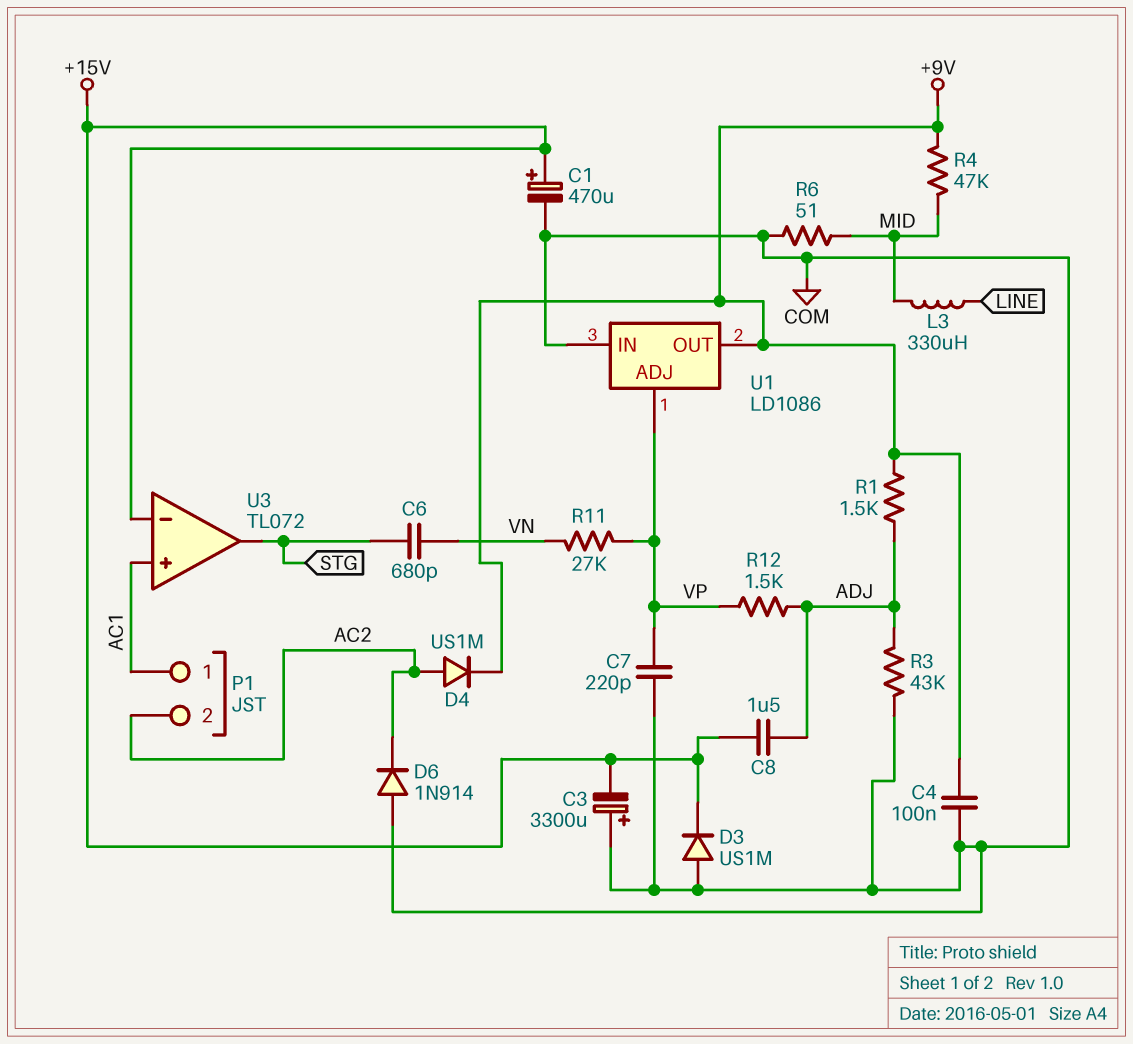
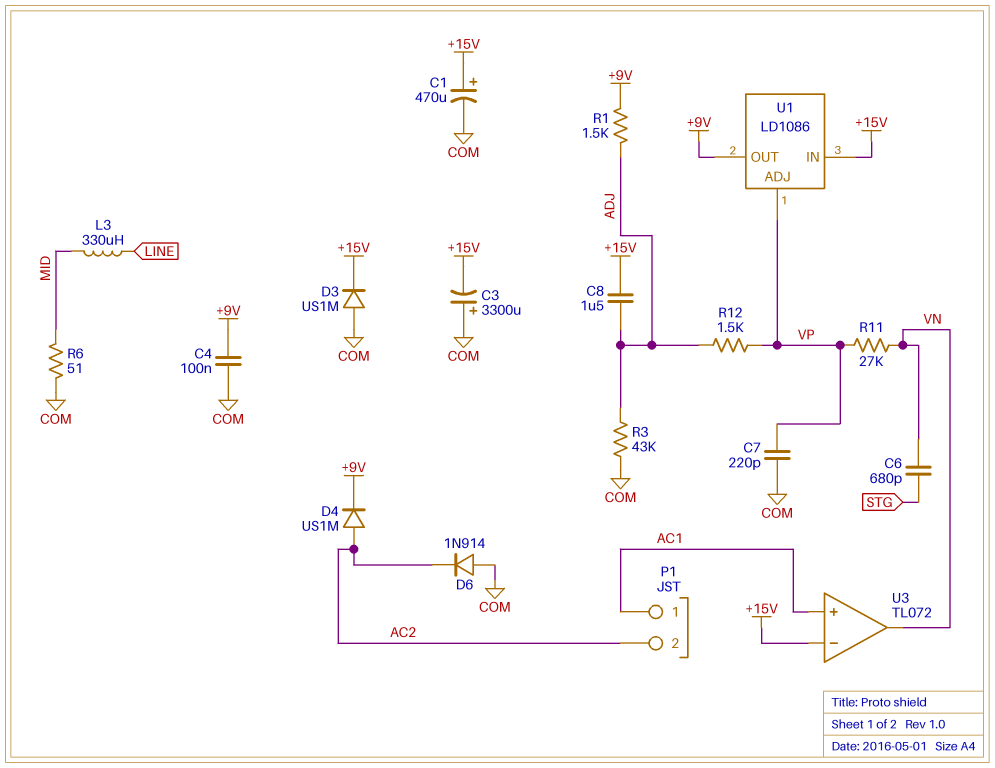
R4: 47k (+9V, MID) -> none
U1 pin IN: COM -> +15V
U3 pin out: STG -> VN

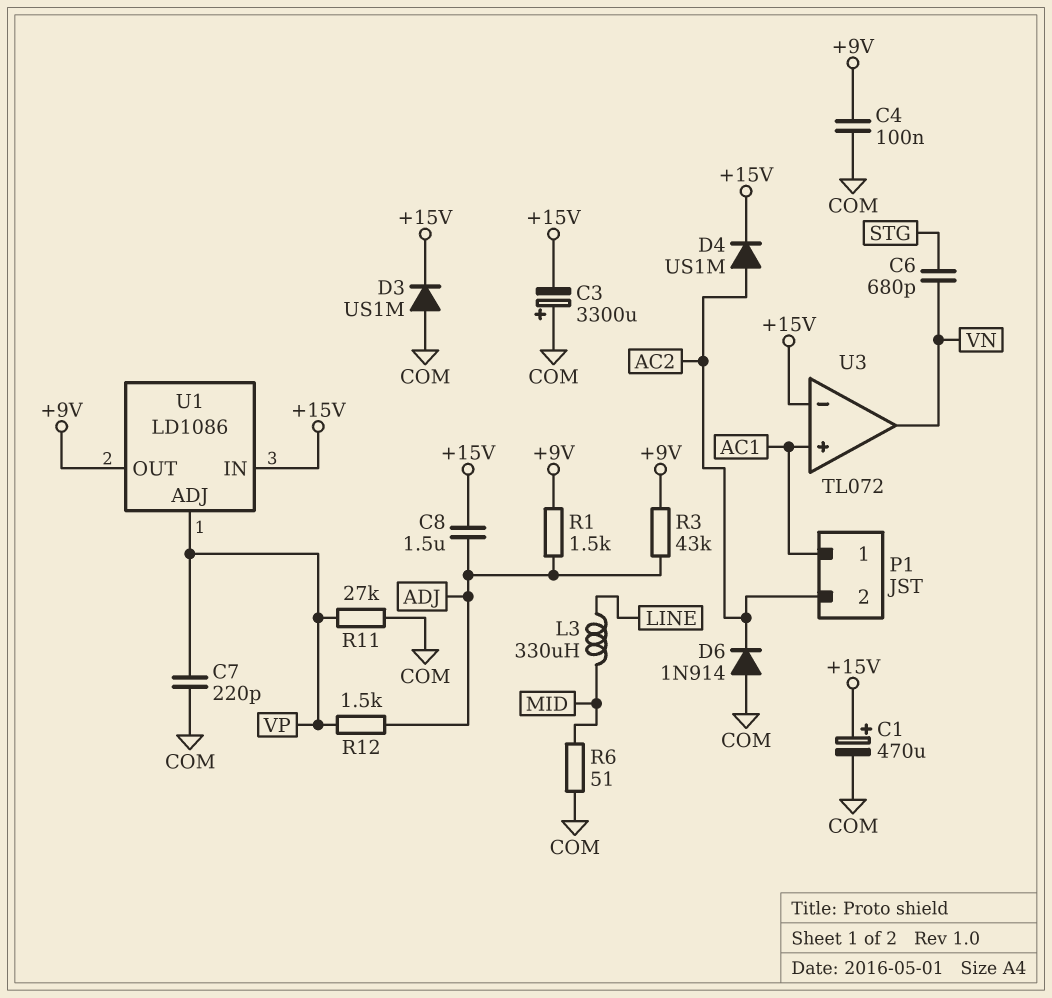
D4: diode US1M (A AC2, K +9V) -> diode US1M (A AC2, K +15V)
R3: 43k (ADJ, COM) -> 43k (+9V, ADJ)
R11: 27k (VN, VP) -> 27k (COM, VP)

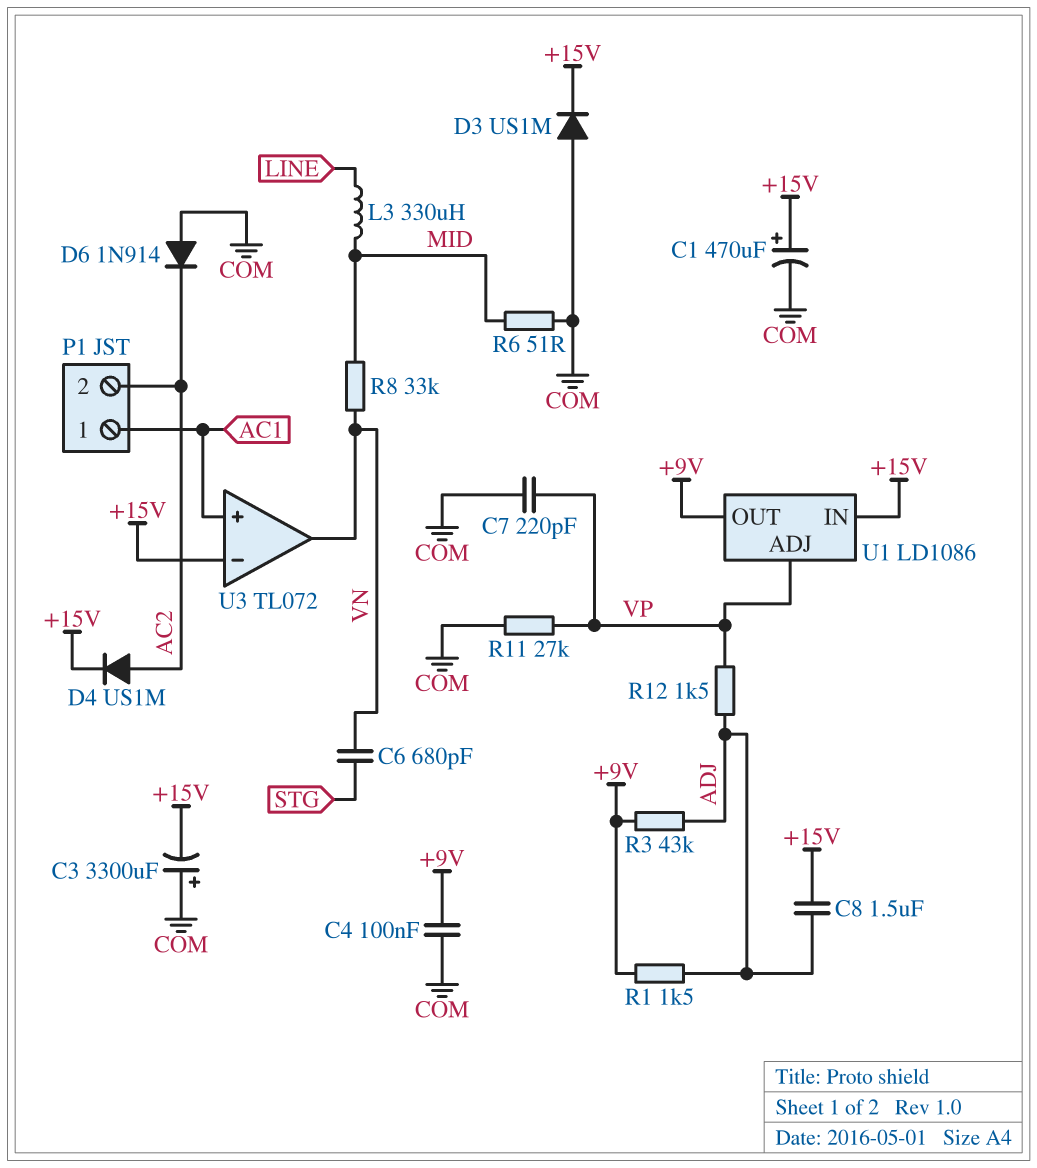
R8: none -> 33k (MID, VN)

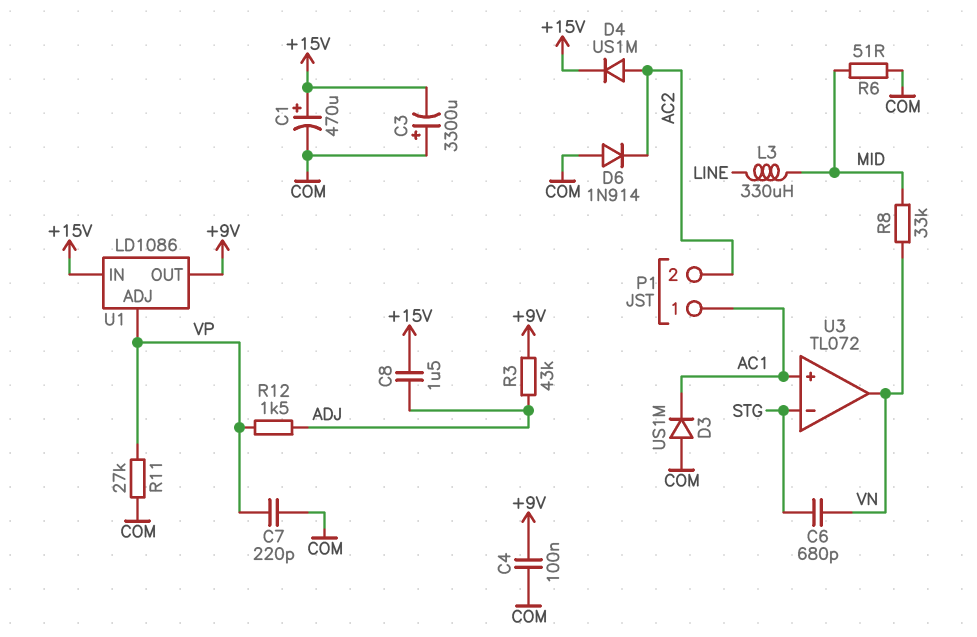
D3: diode US1M (A COM, K +15V) -> diode US1M (A COM, K AC1)
R1: 1.5k (+9V, ADJ) -> none
U3 pin in-: +15V -> STG

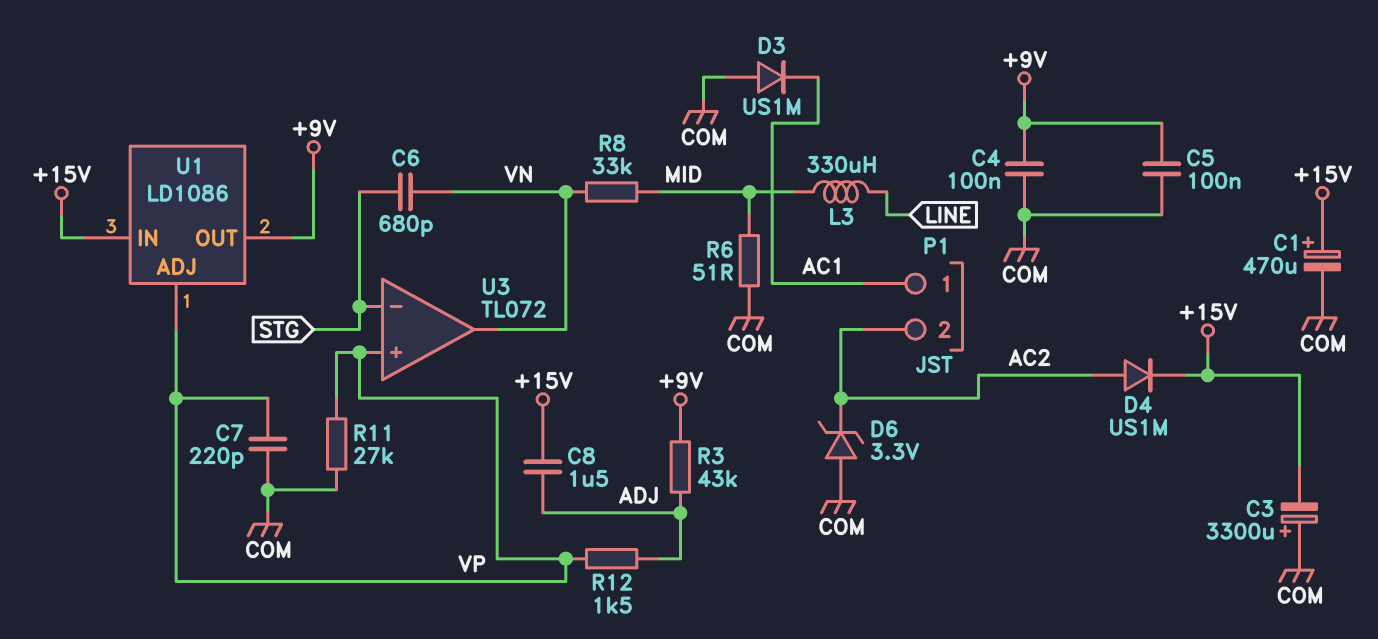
C5: none -> 100nF (+9V, COM)
D6: diode 1N914 (A COM, K AC2) -> zener 3.3V (A COM, K AC2)
U3 pin in+: AC1 -> VP

